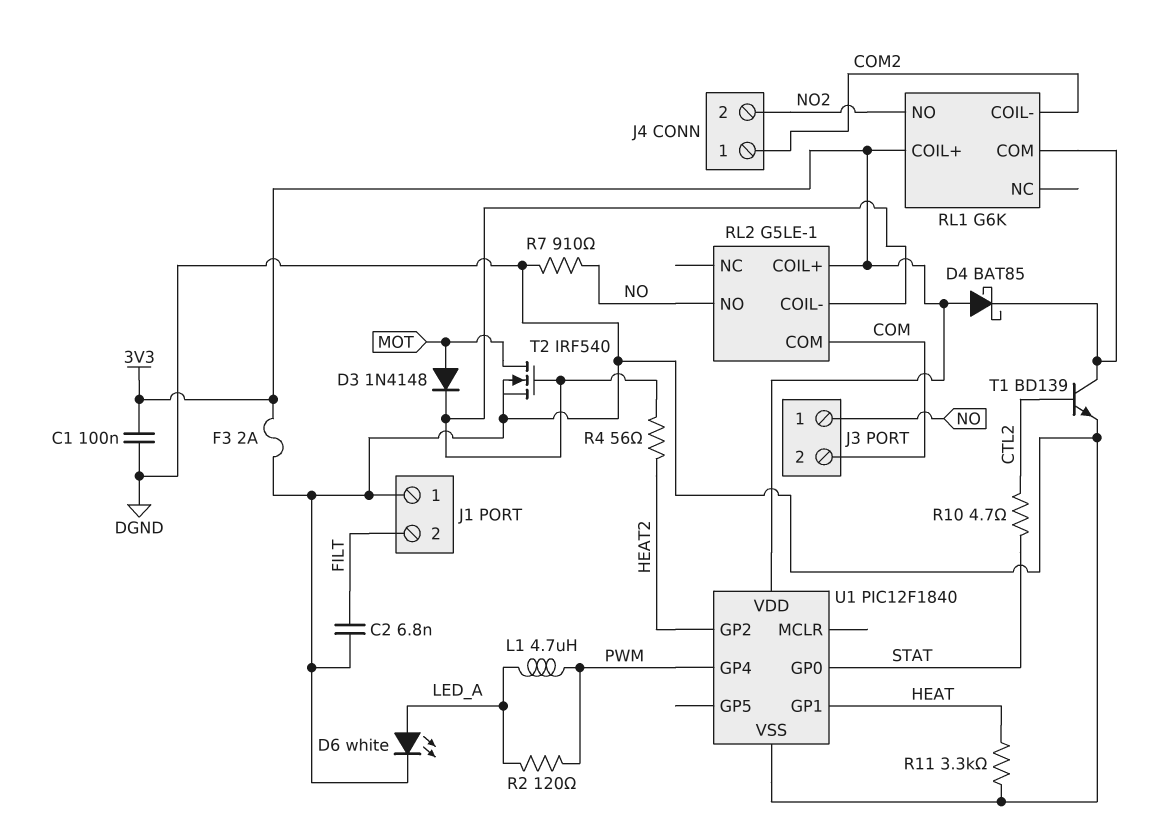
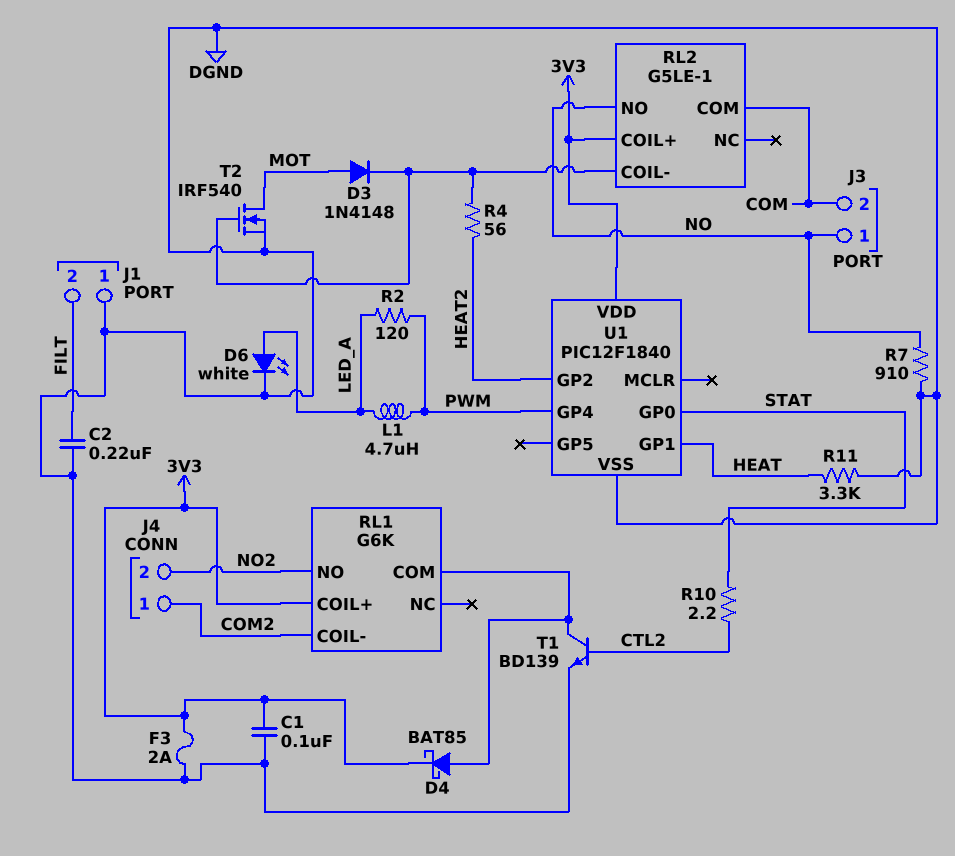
C2: 6.8nF (DGND, FILT) -> 220nF (DGND, FILT)
D4: schottky BAT85 (A 3V3, K RL1/COM) -> schottky BAT85 (A RL1/COM, K 3V3)
R10: 4.7 (CTL2, STAT) -> 2.2 (CTL2, STAT)

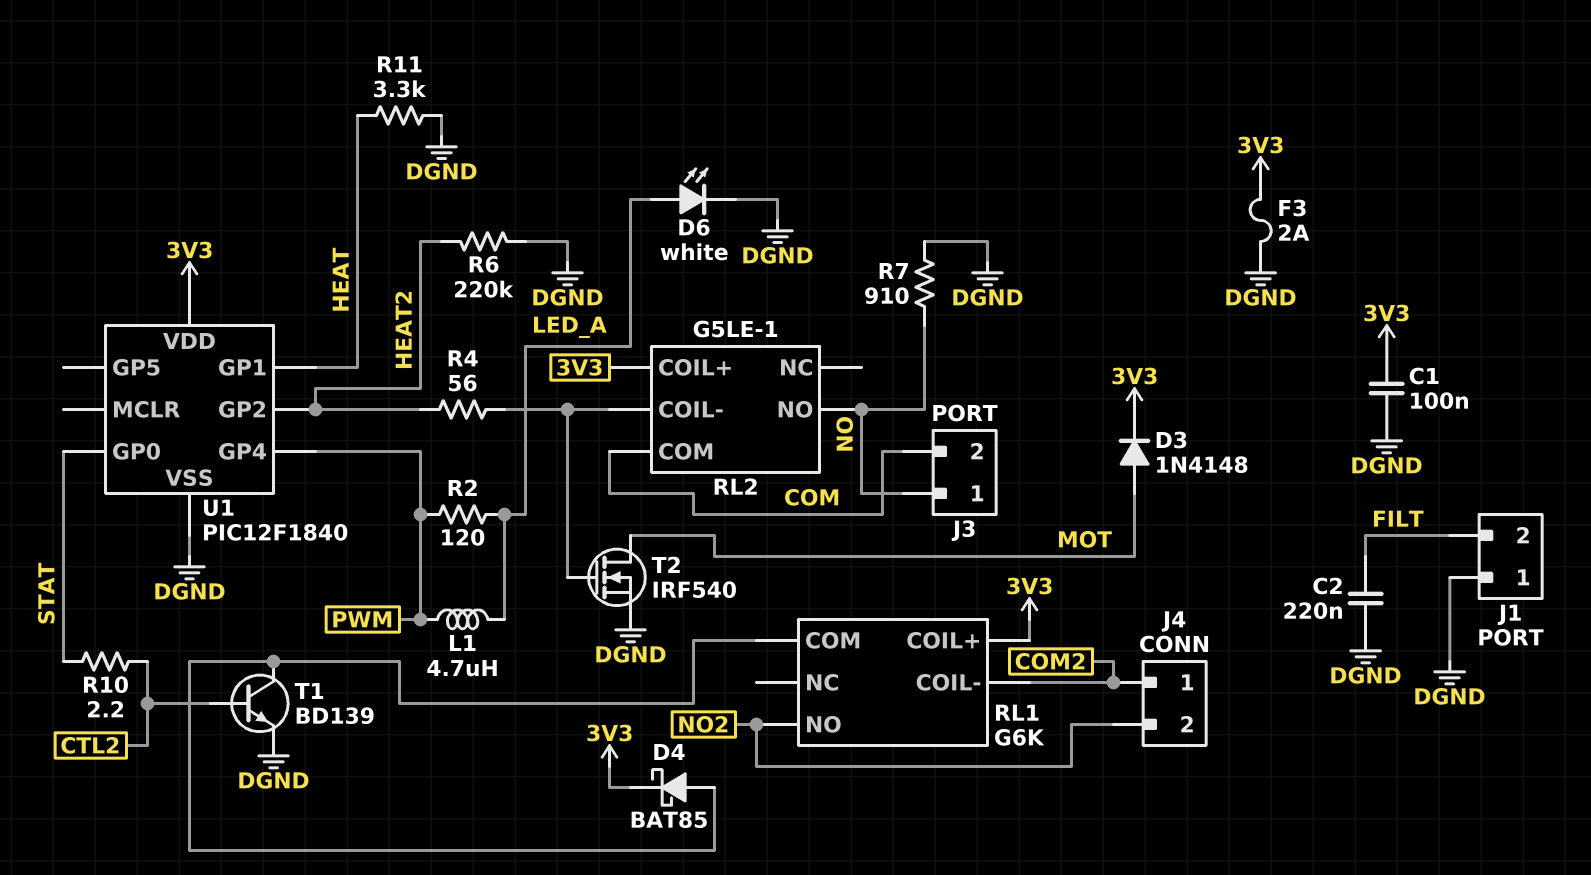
D3: diode 1N4148 (A MOT, K RL2/COIL-) -> diode 1N4148 (A MOT, K 3V3)
R6: none -> 220k (DGND, HEAT2)

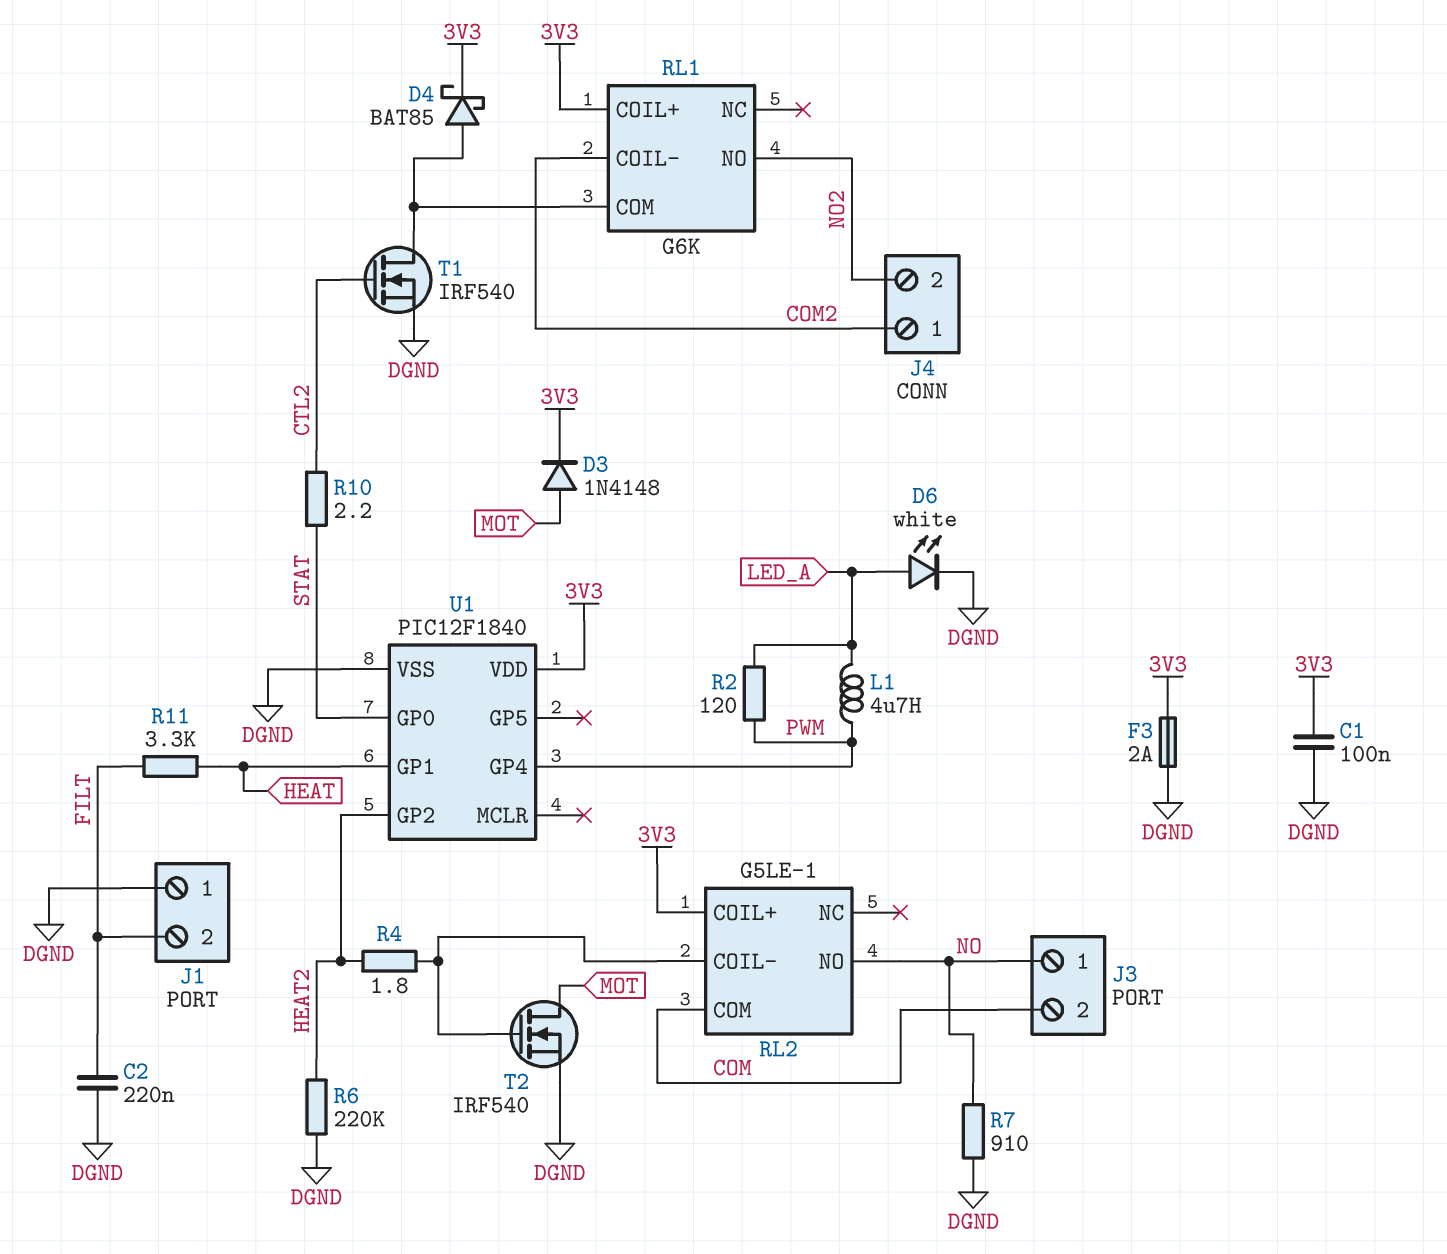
R4: 56 (HEAT2, RL2/COIL-) -> 1.8 (HEAT2, RL2/COIL-)
R11: 3.3k (DGND, HEAT) -> 3.3k (FILT, HEAT)
T1: NPN BD139 (B CTL2, C RL1/COM, E DGND) -> NMOS IRF540 (G CTL2, D RL1/COM, S DGND)

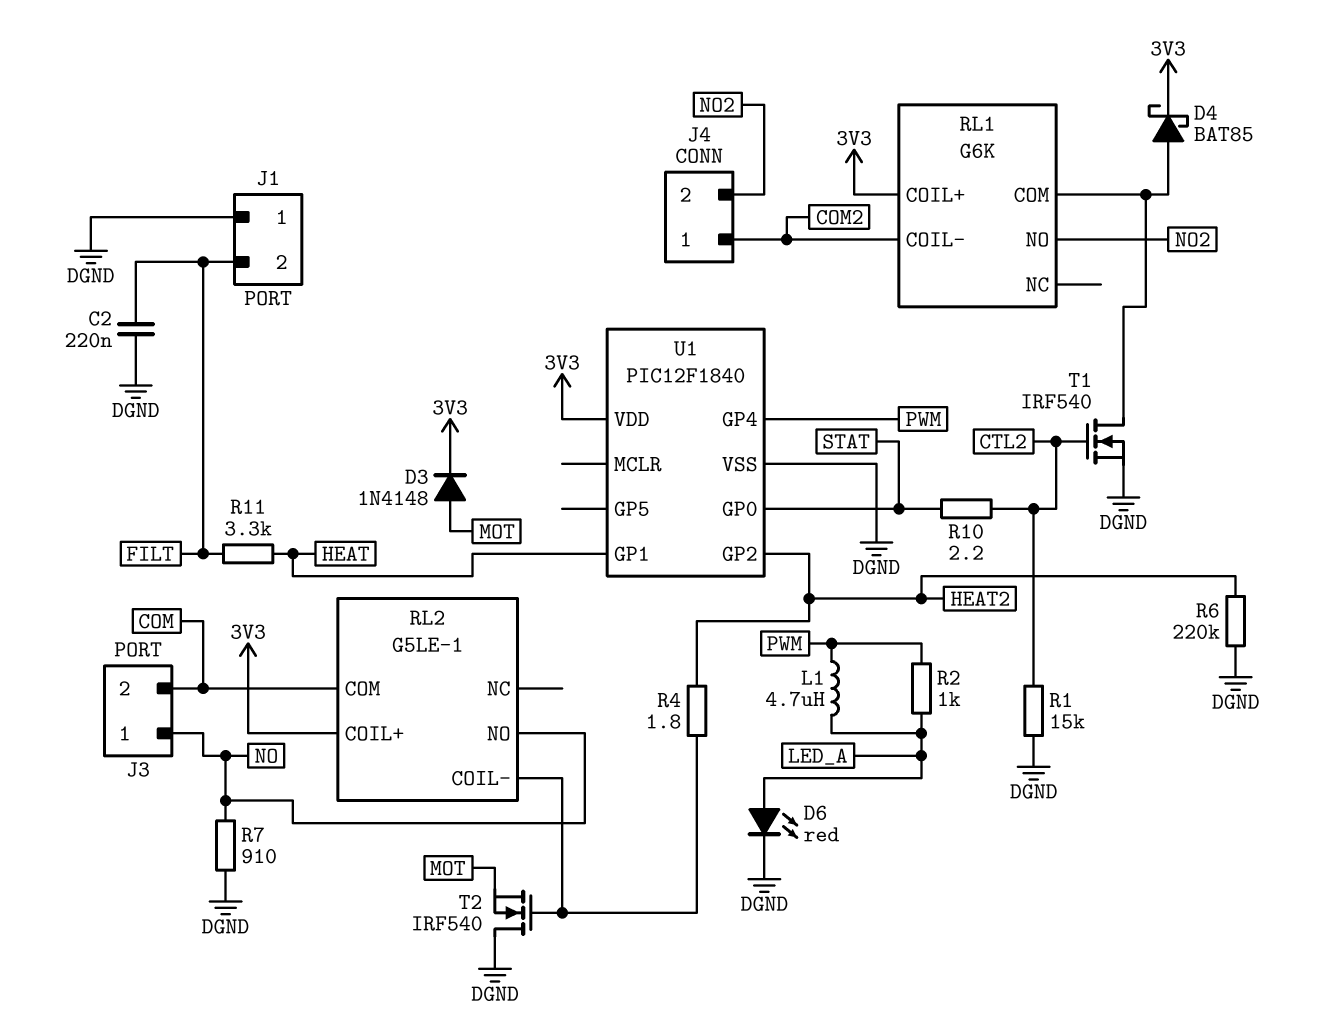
C1: 100nF (3V3, DGND) -> none
D6: LED white (A LED_A, K DGND) -> LED red (A LED_A, K DGND)
F3: 2A (3V3, DGND) -> none
R1: none -> 15k (CTL2, DGND)
R2: 120 (LED_A, PWM) -> 1k (LED_A, PWM)
T2: NMOS IRF540 (G RL2/COIL-, D MOT, S DGND) -> NMOS IRF540 (G RL2/COIL-, D DGND, S MOT)

